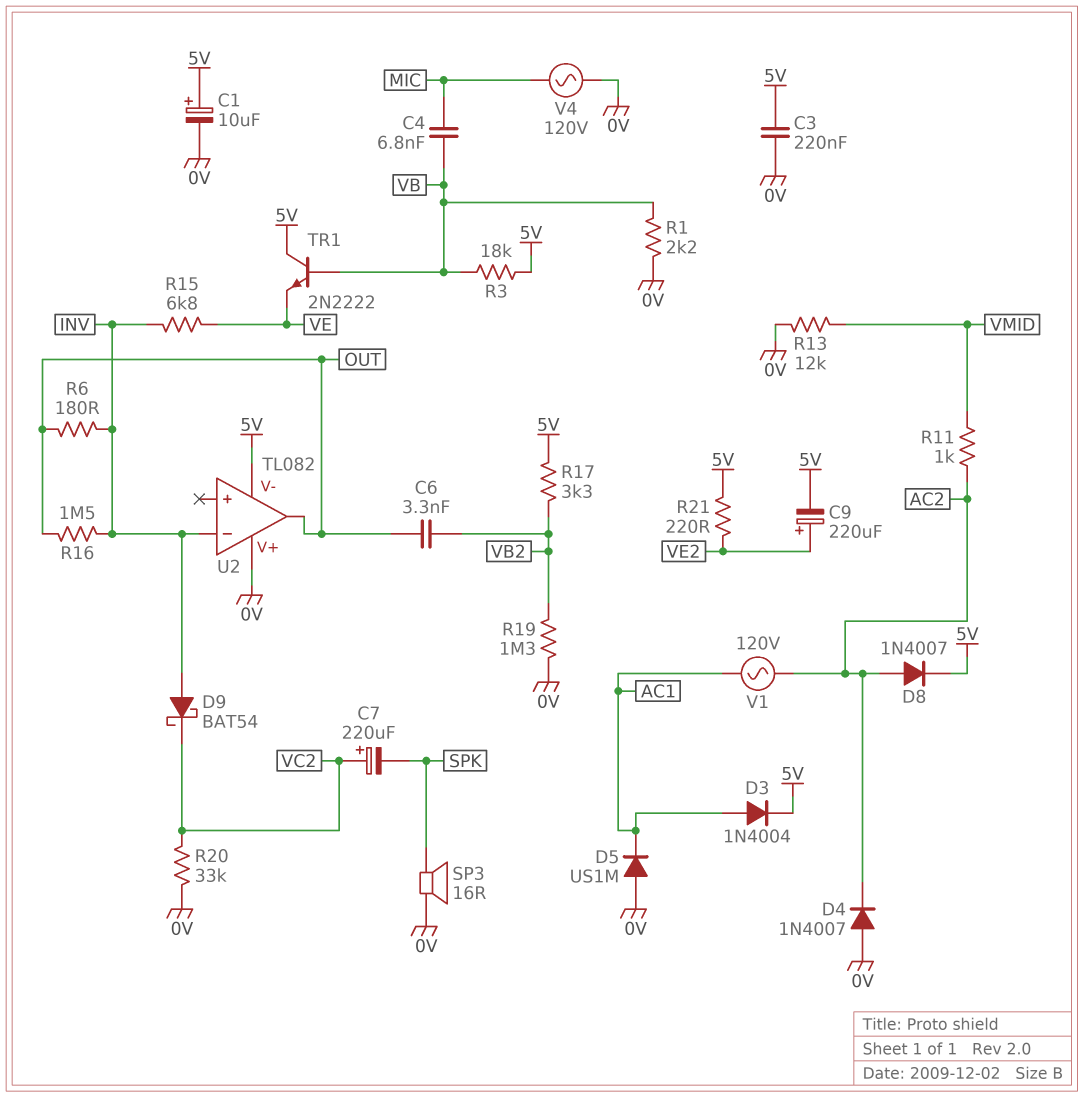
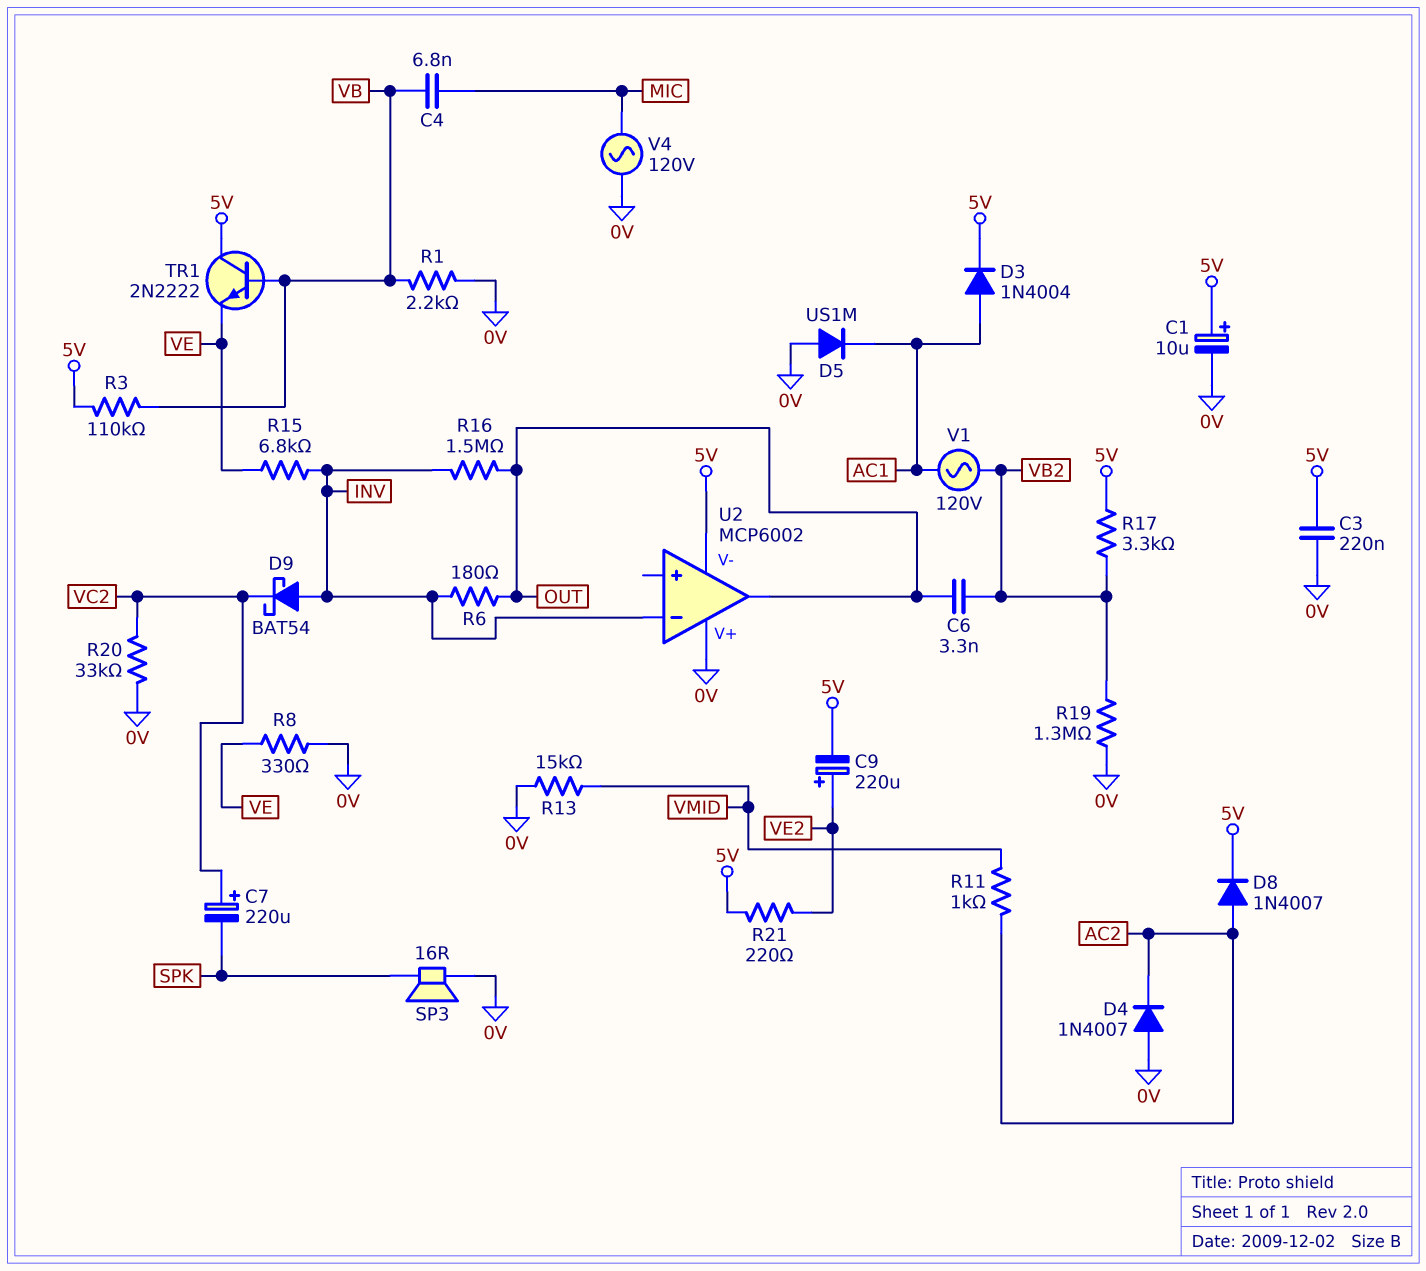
R3: 18k (5V, VB) -> 110k (5V, VB)
R8: none -> 330 (0V, VE)
R13: 12k (0V, VMID) -> 15k (0V, VMID)
U2: TL082 -> MCP6002
V1: AC 120V (AC1, AC2) -> AC 120V (AC1, VB2)

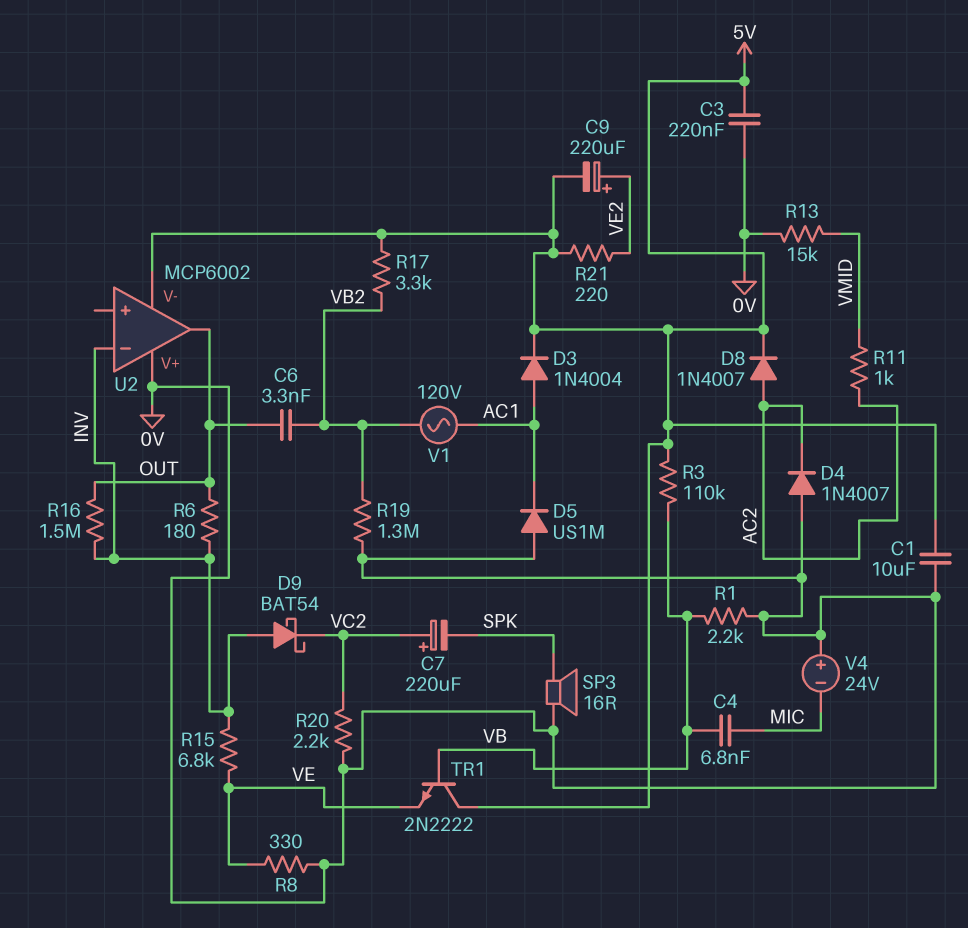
C1: 10uF (plus 5V, minus 0V) -> 10uF (0V, 5V)
R20: 33k (0V, VC2) -> 2.2k (0V, VC2)
V4: AC 120V (0V, MIC) -> 24V (plus 0V, minus MIC)

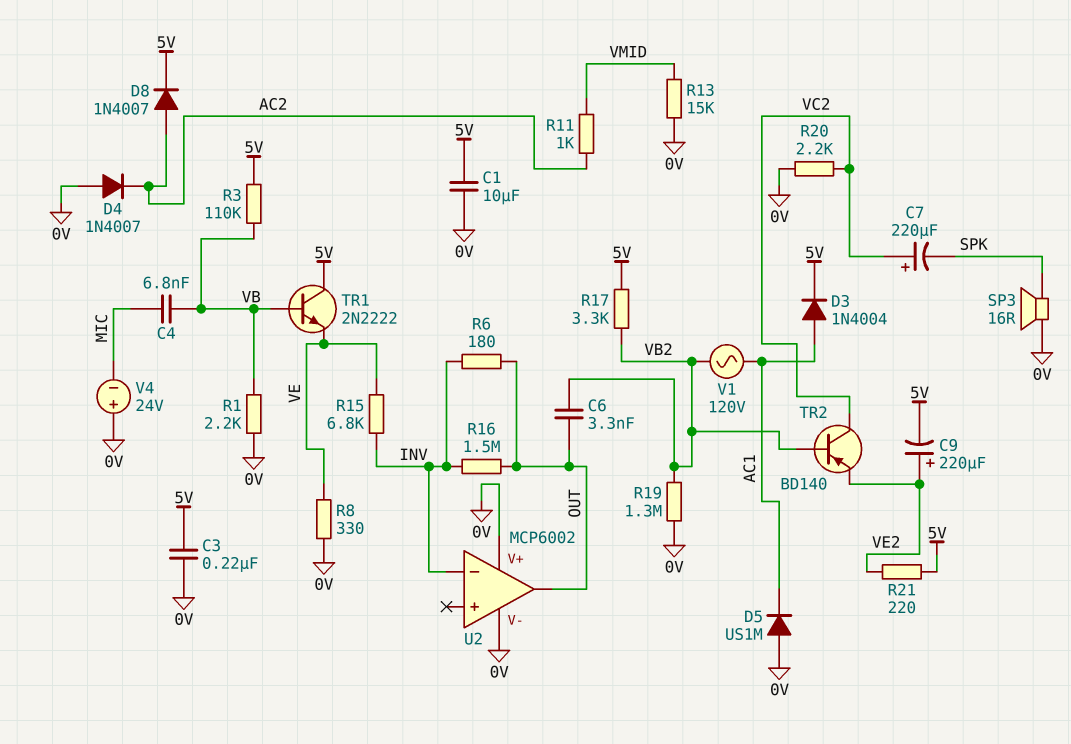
D9: schottky BAT54 (A INV, K VC2) -> none
TR2: none -> PNP BD140 (B VB2, C VC2, E VE2)
U2 pin V-: 5V -> 0V

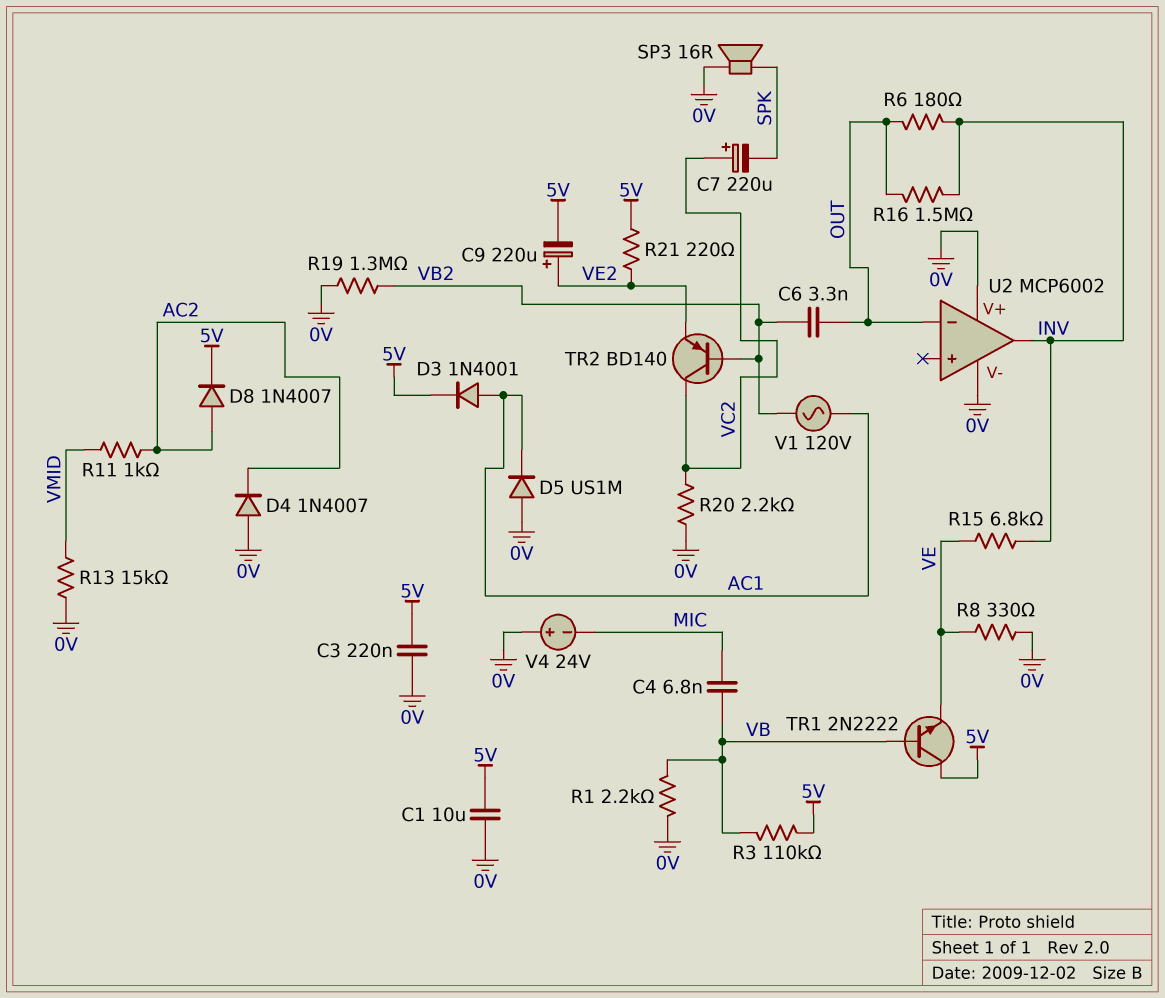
D3: diode 1N4004 (A AC1, K 5V) -> diode 1N4001 (A AC1, K 5V)
R17: 3.3k (5V, VB2) -> none
U2 pin in-: INV -> OUT
U2 pin out: OUT -> INV

